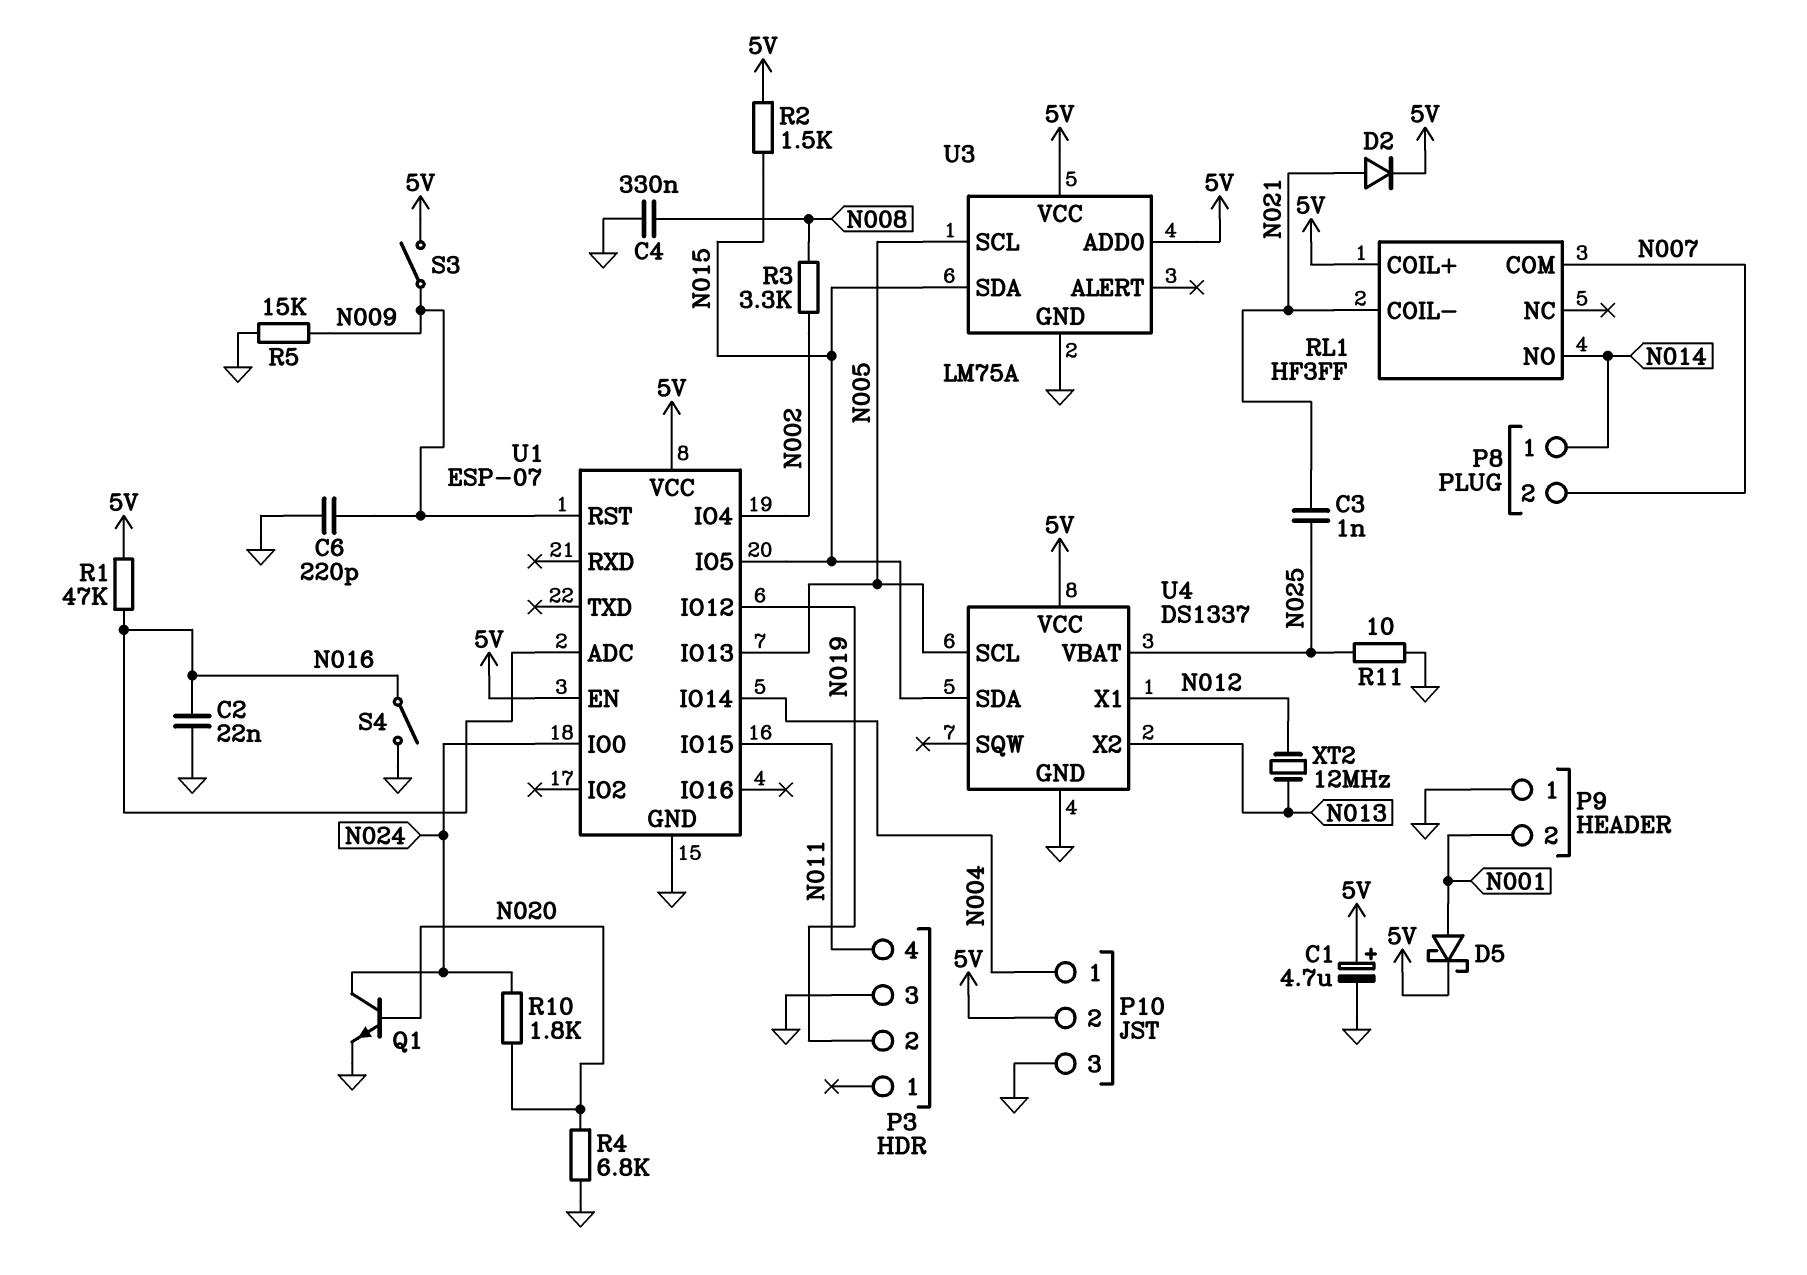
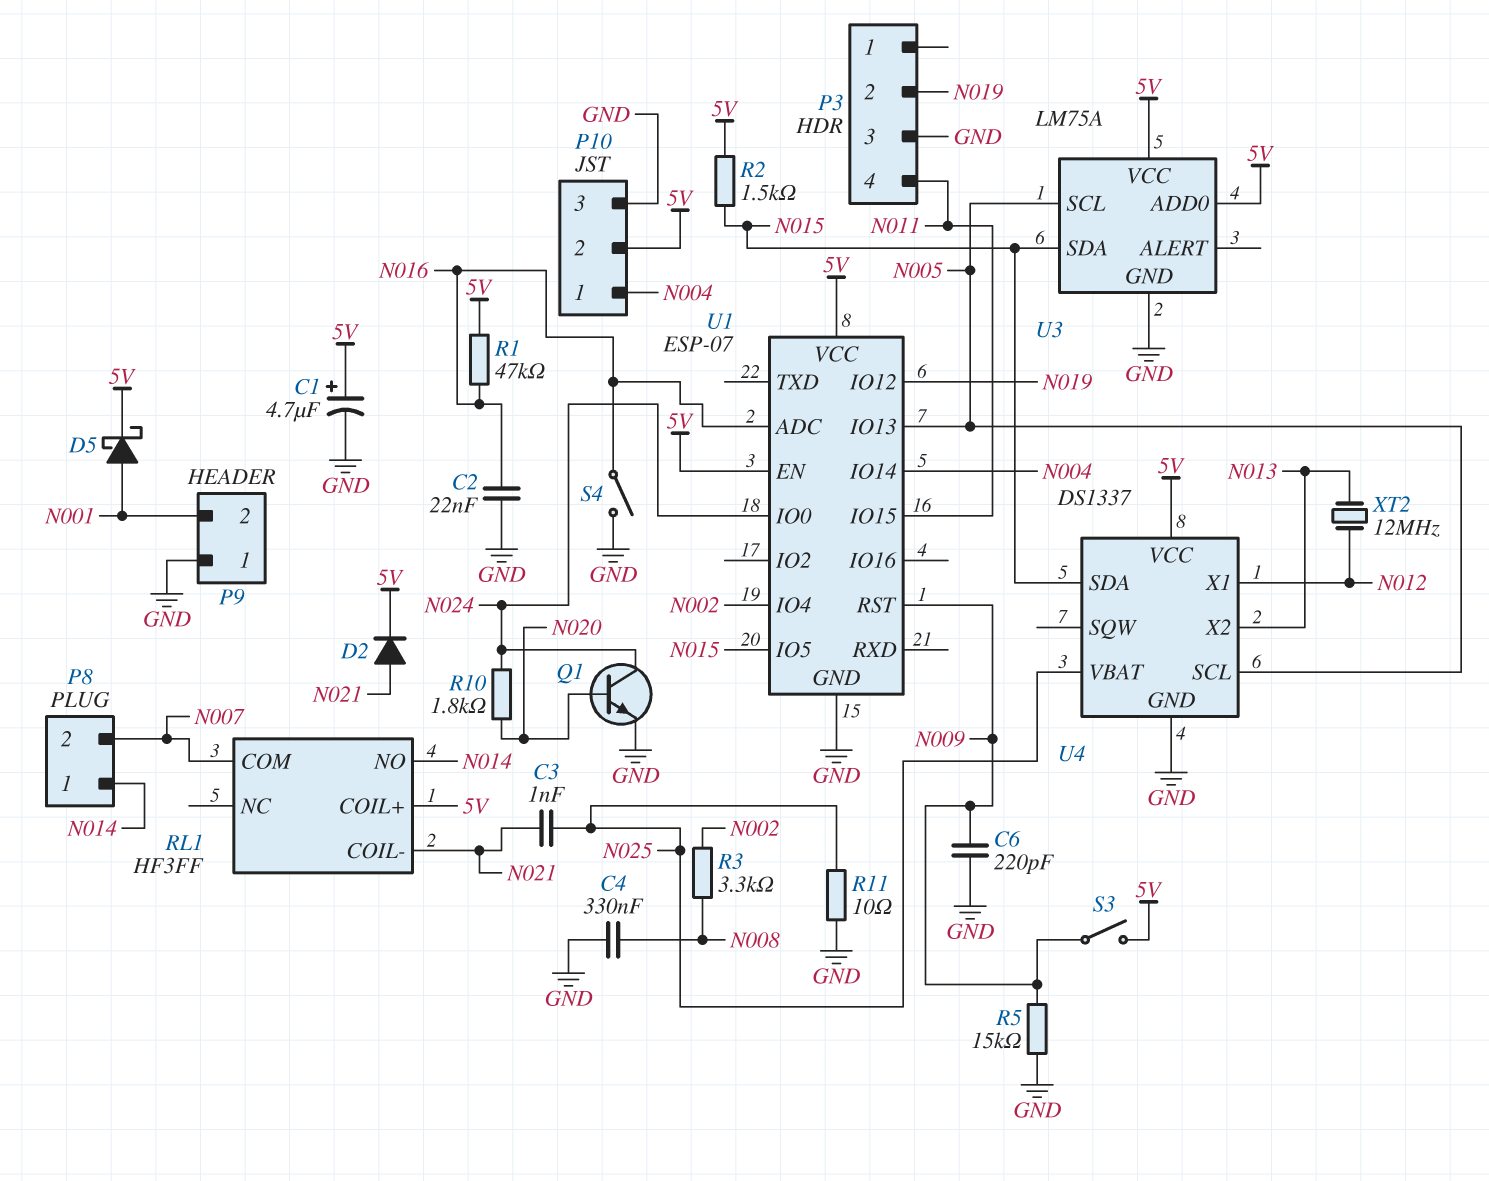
R4: 6.8k (GND, N020) -> none

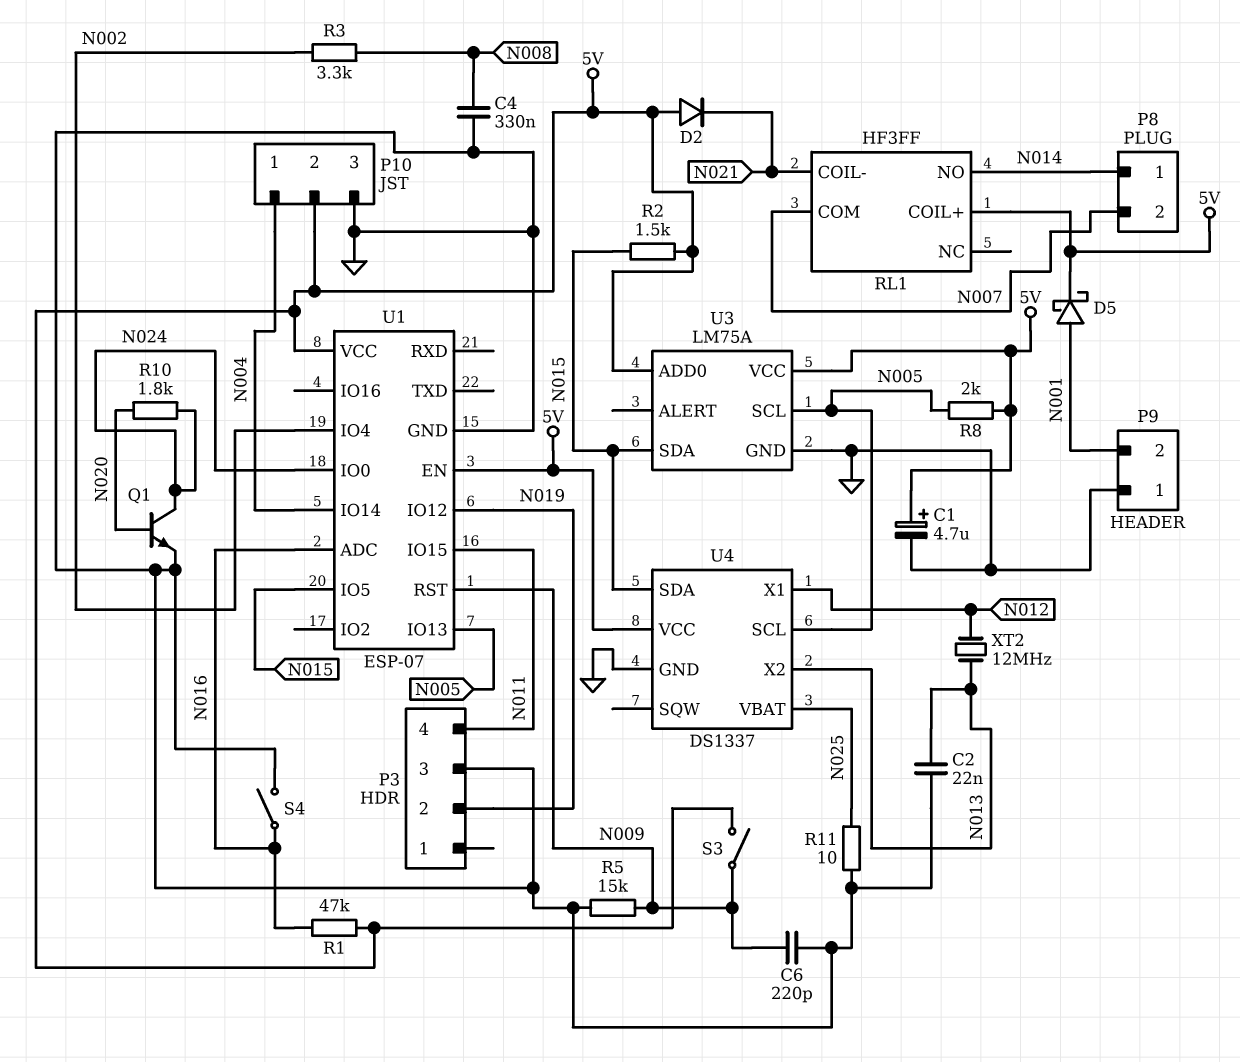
C2: 22nF (GND, N016) -> 22nF (GND, N013)
C3: 1nF (N021, N025) -> none
D2: diode (A N021, K 5V) -> diode (A 5V, K N021)
R8: none -> 2k (5V, N005)

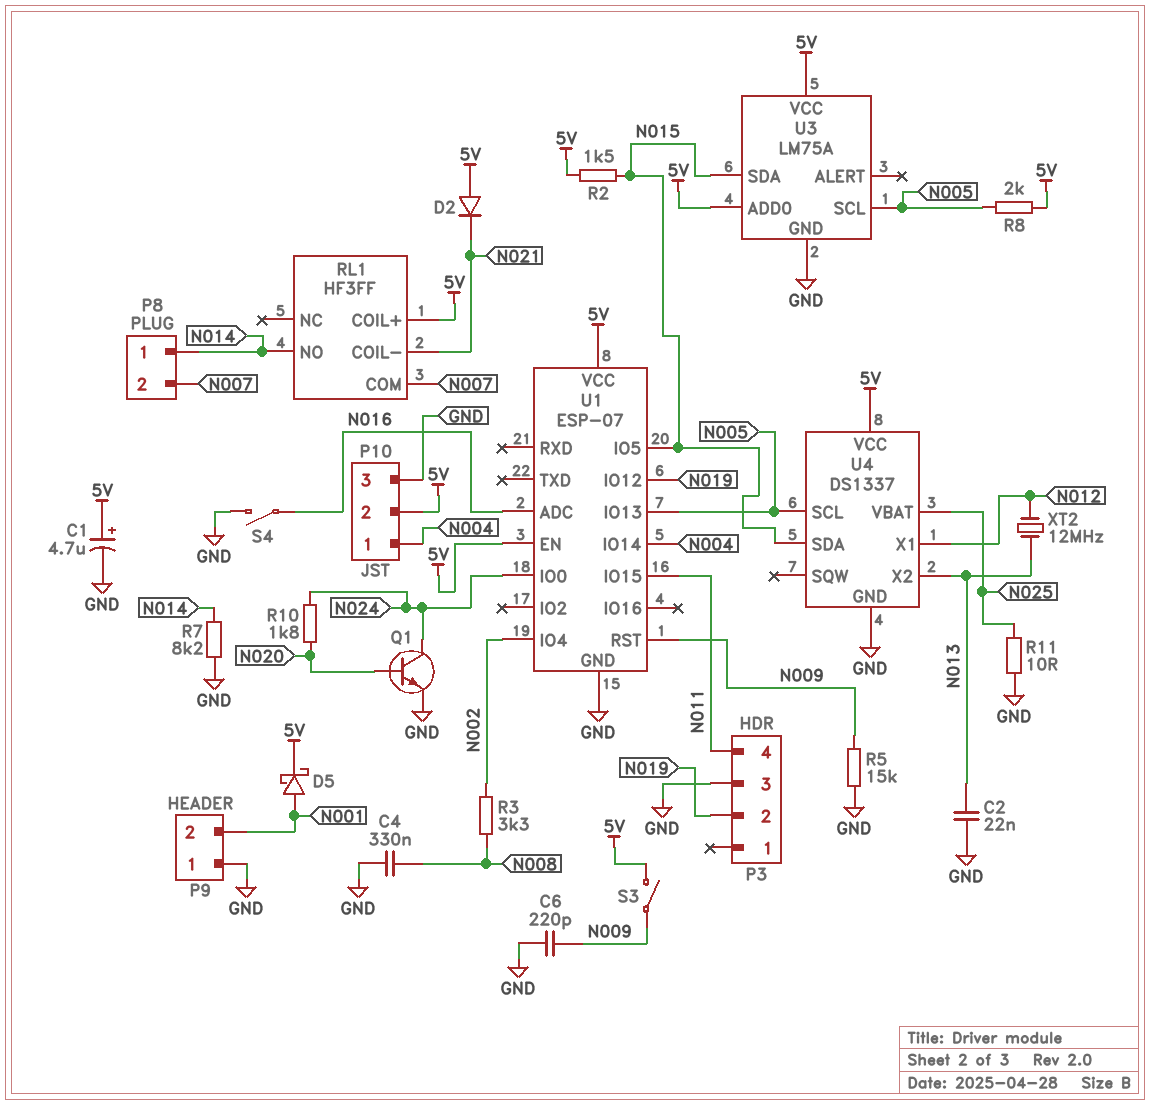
R1: 47k (5V, N016) -> none
R7: none -> 8.2k (GND, N014)

